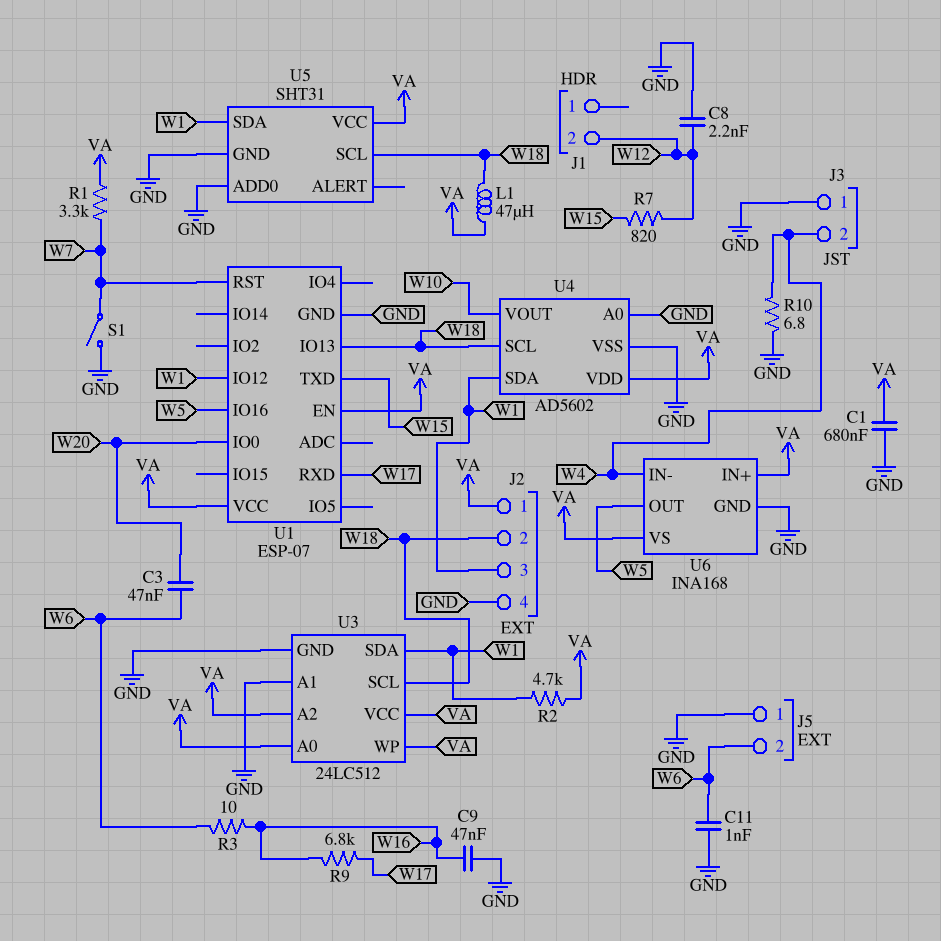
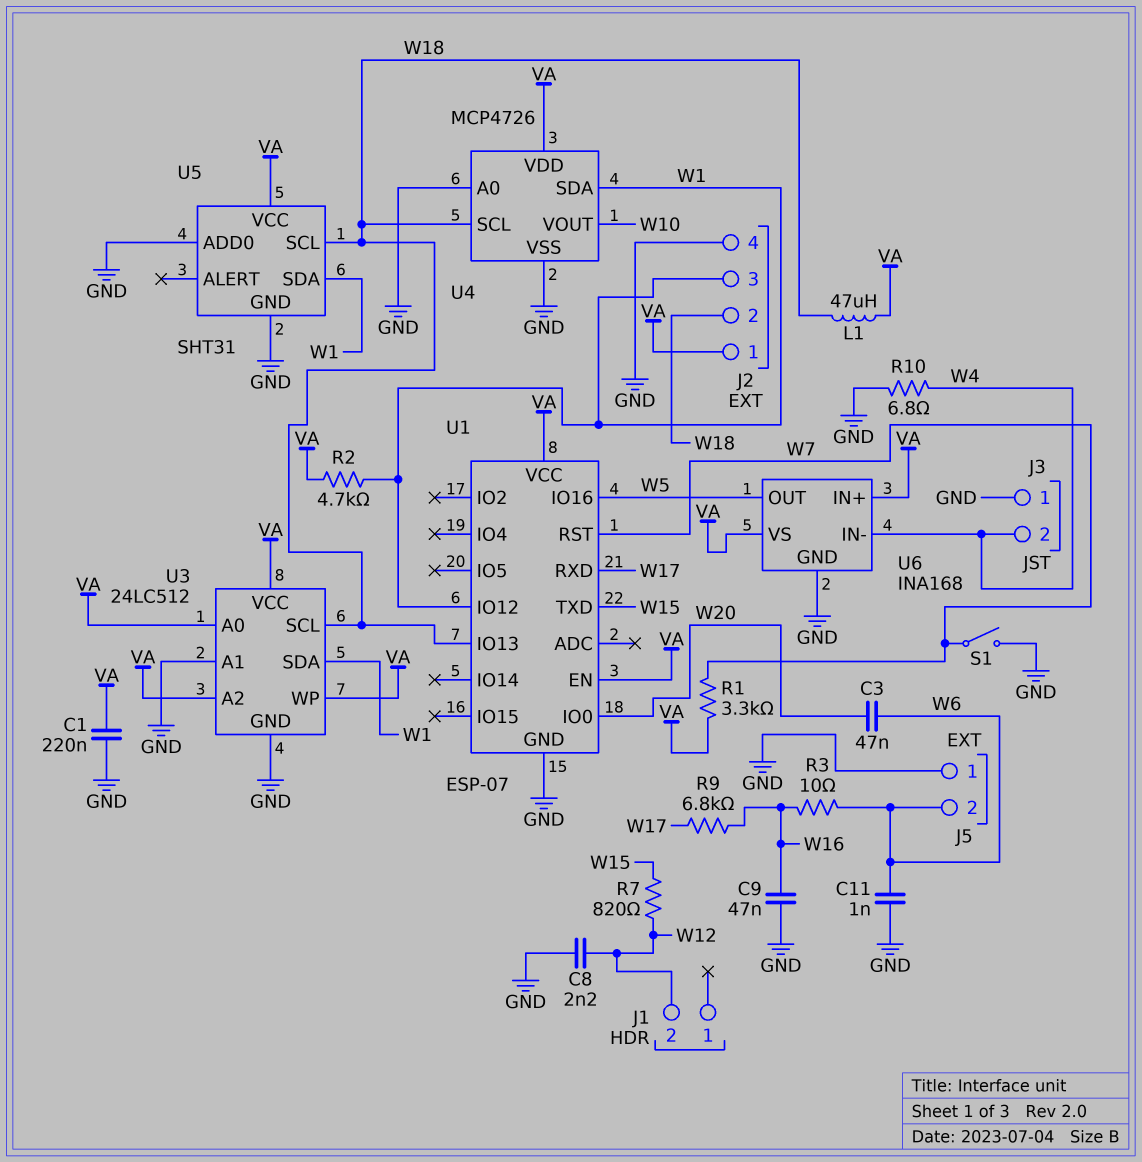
C1: 680nF (GND, VA) -> 220nF (GND, VA)
U4: AD5602 -> MCP4726

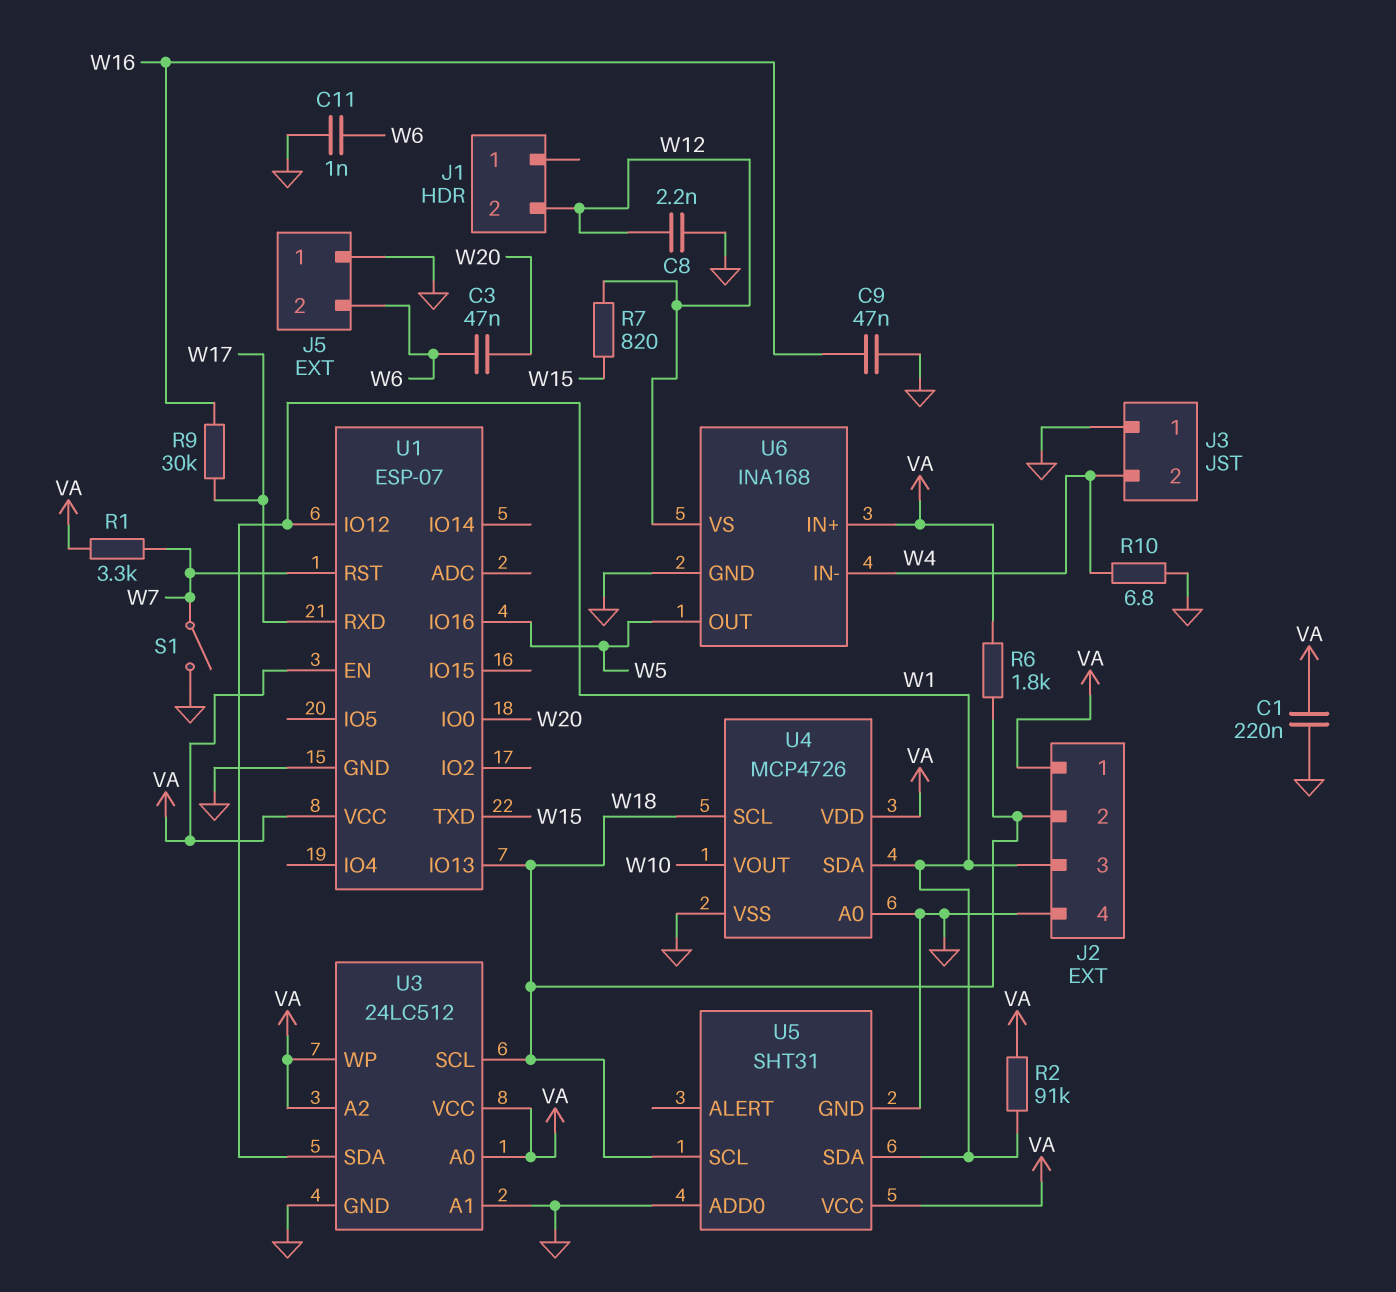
L1: 47uH (VA, W18) -> none
R2: 4.7k (VA, W1) -> 91k (VA, W1)
R3: 10 (W6, W16) -> none
R6: none -> 1.8k (VA, W18)
R9: 6.8k (W16, W17) -> 30k (W16, W17)
U6 pin VS: VA -> W12

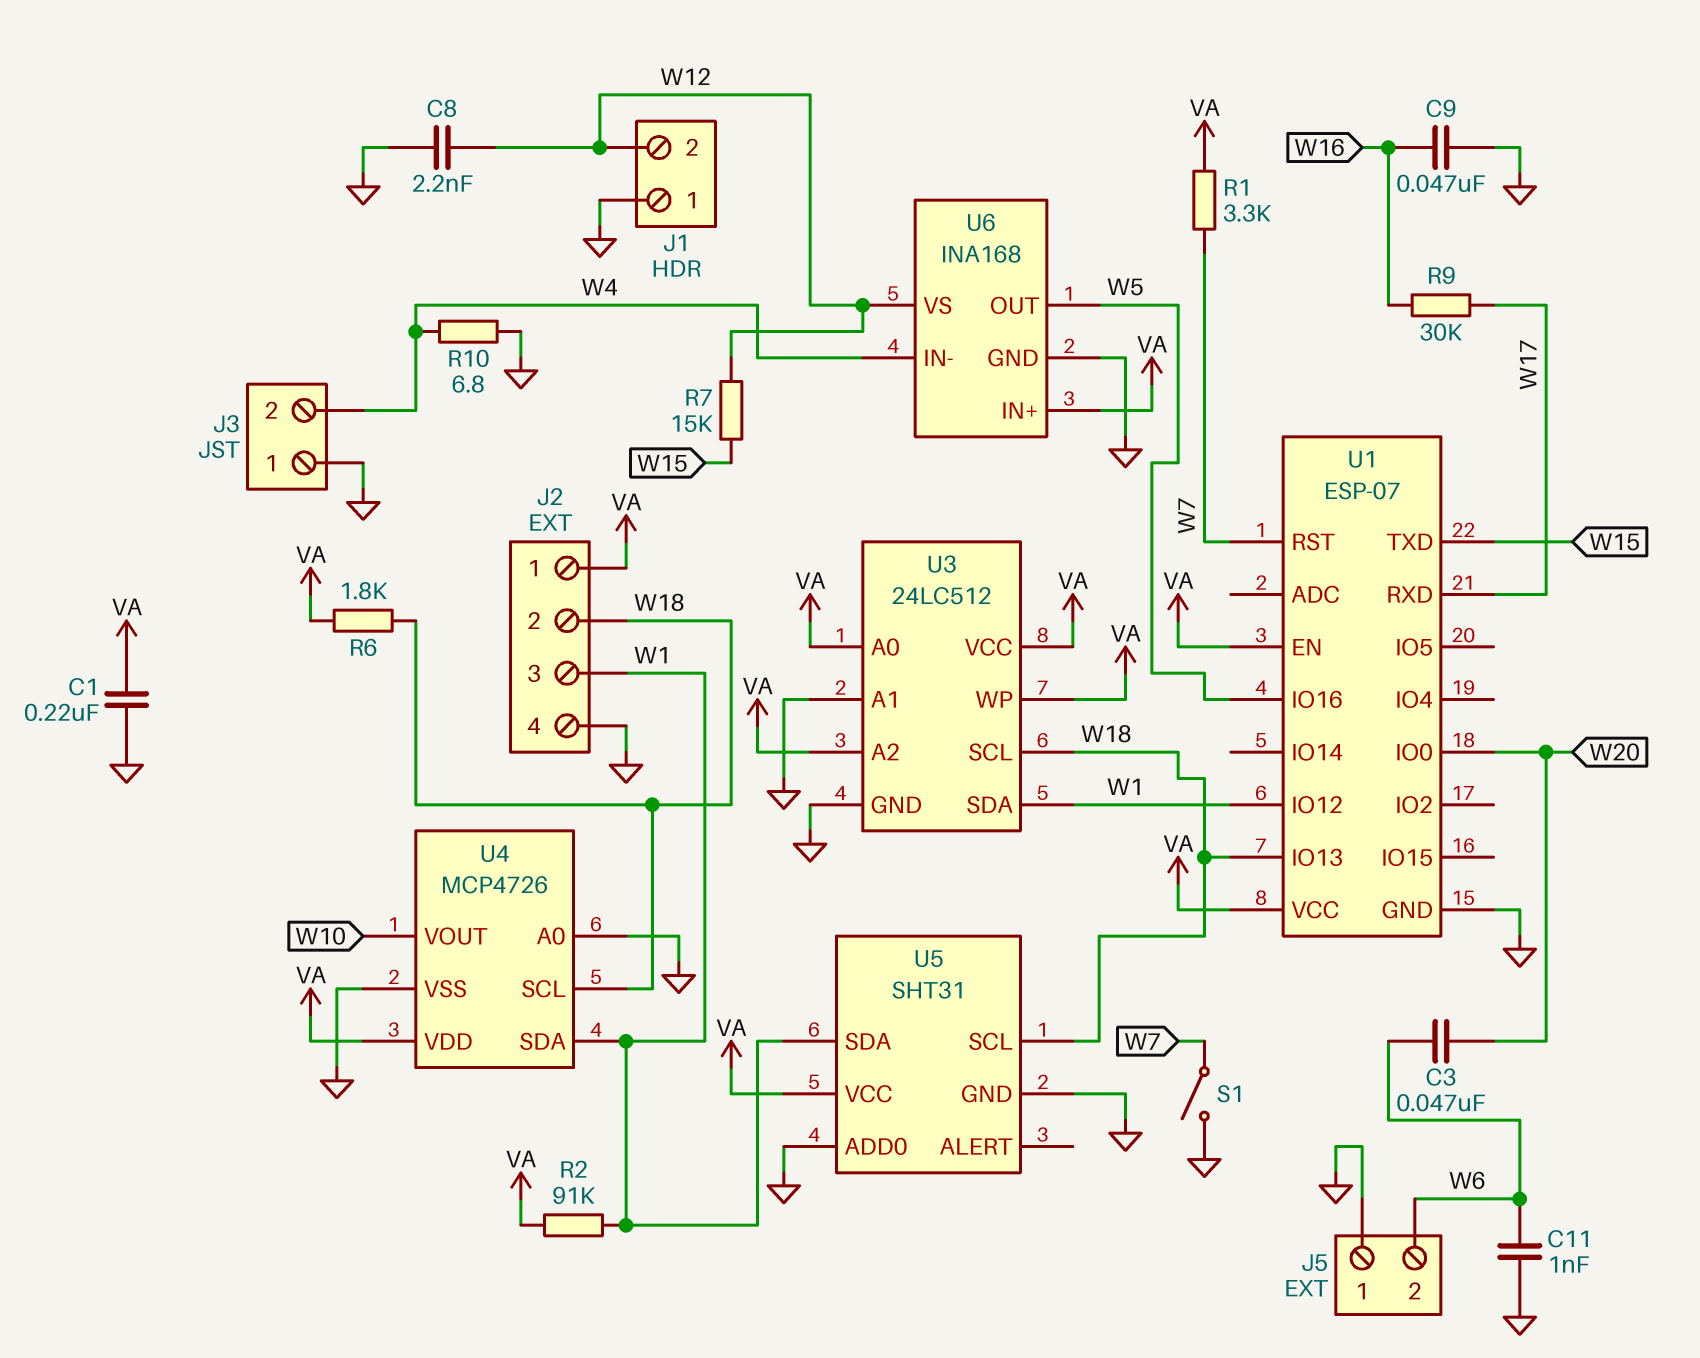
J1 pin 1: none -> GND
R7: 820 (W12, W15) -> 15k (W12, W15)

